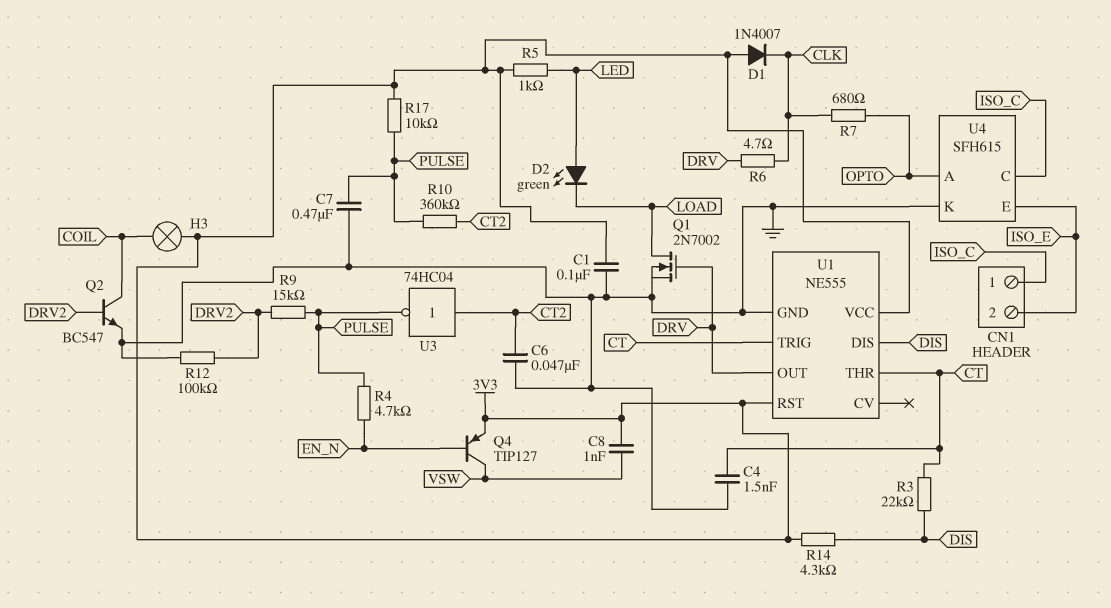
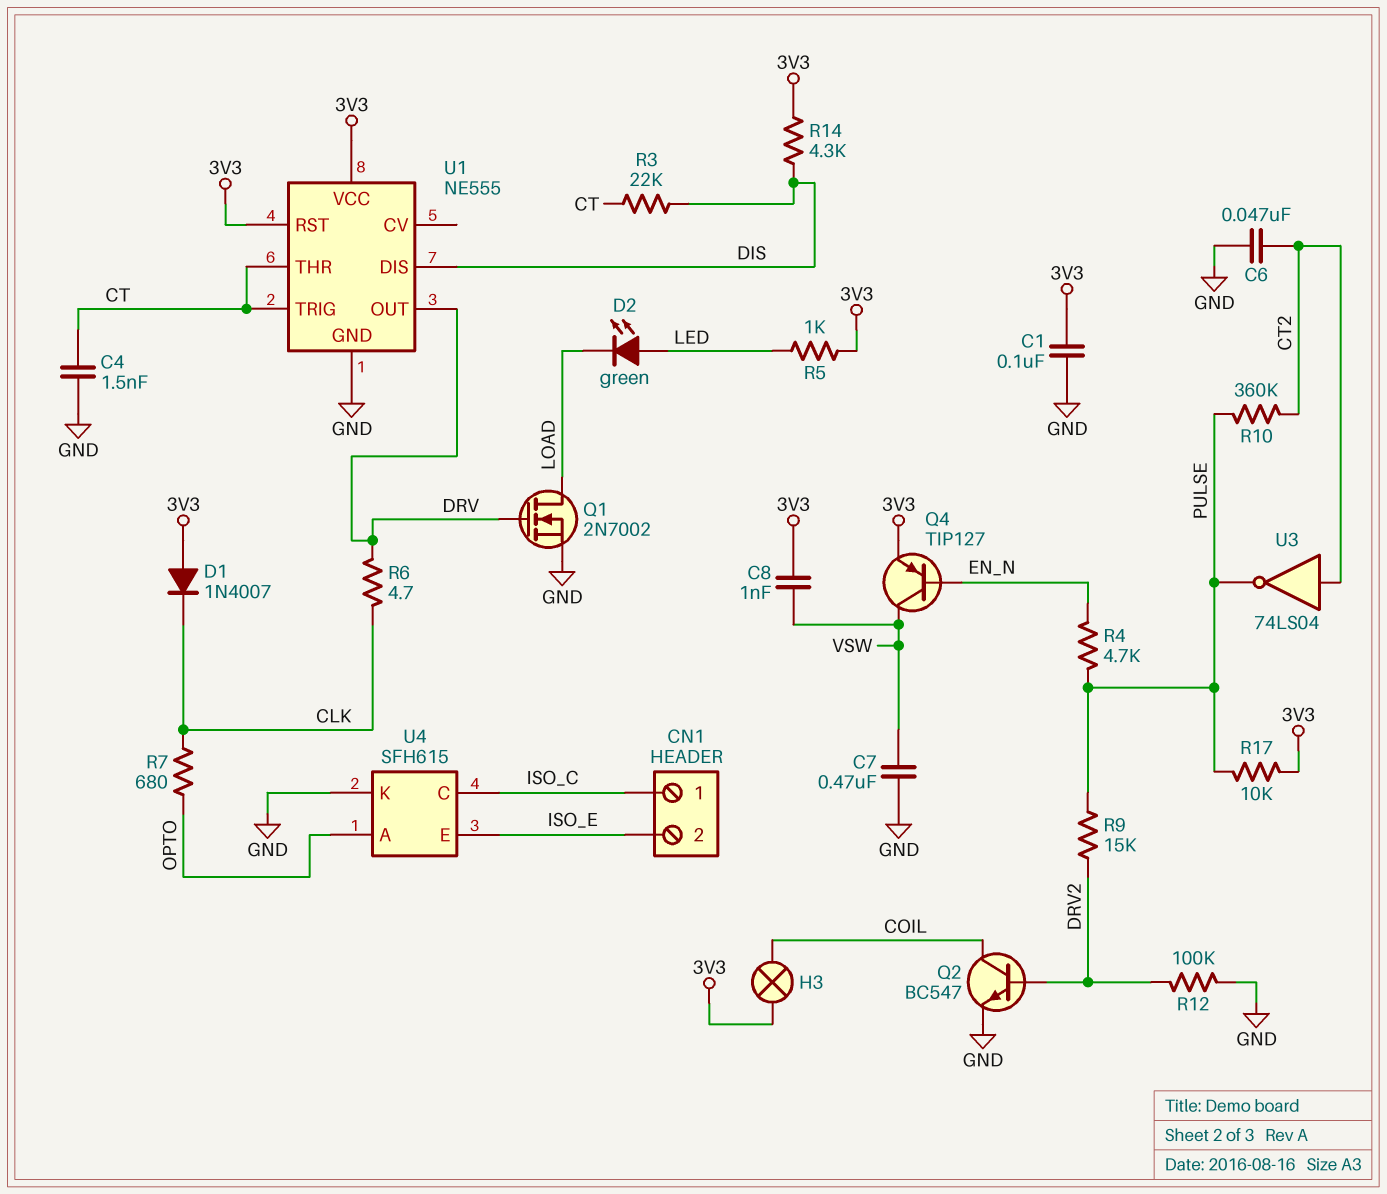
C7: 470nF (GND, PULSE) -> 470nF (GND, VSW)
U3: NOT 74HC04 (in CT2, out PULSE) -> NOT 74LS04 (in CT2, out PULSE)

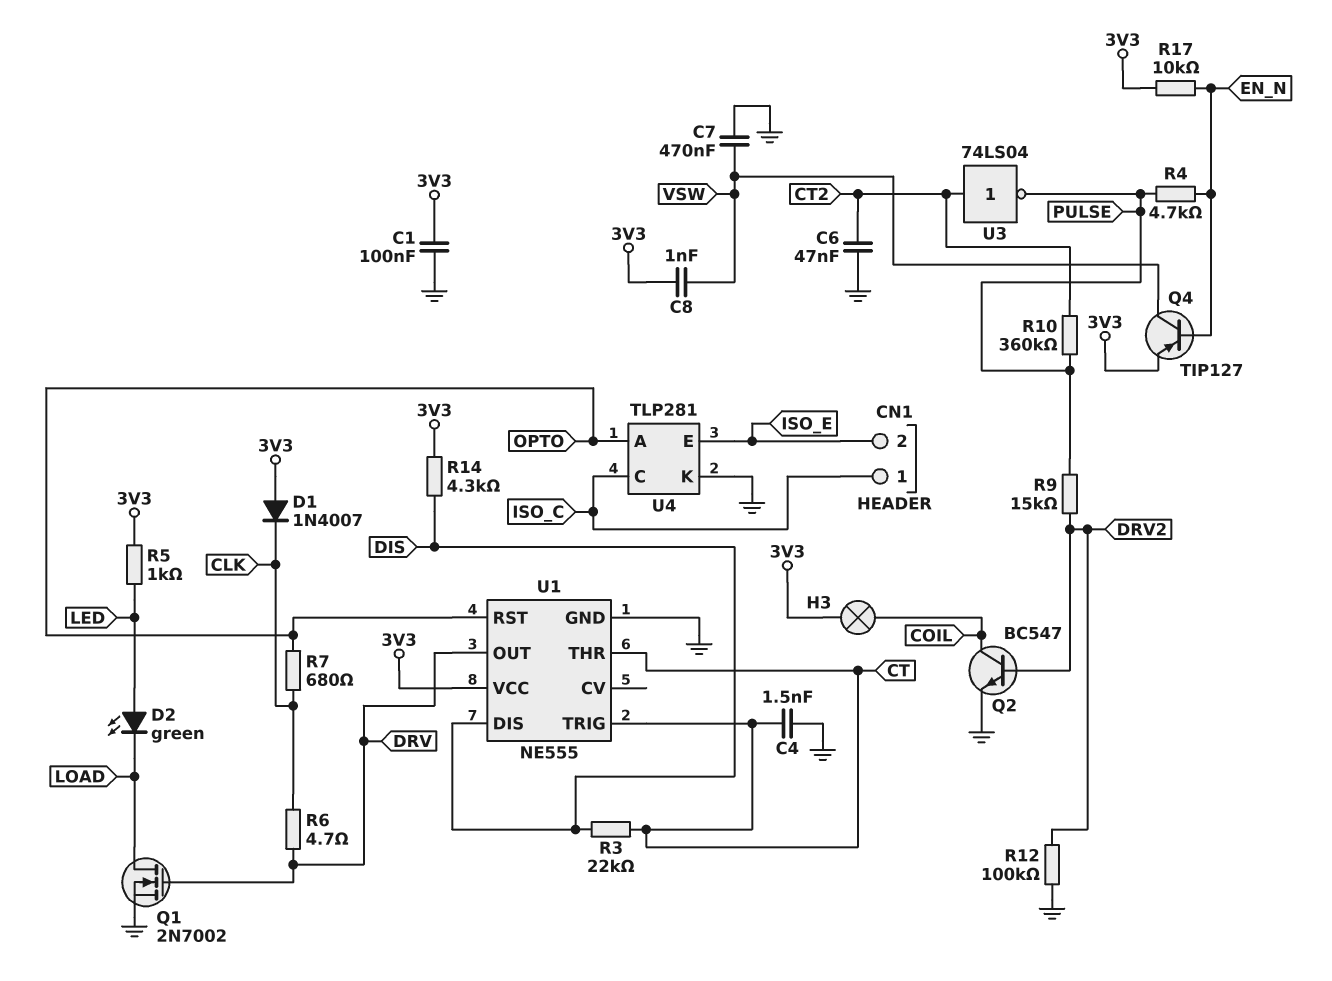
R17: 10k (3V3, PULSE) -> 10k (3V3, EN_N)
U1 pin RST: 3V3 -> OPTO
U4: SFH615 -> TLP281

